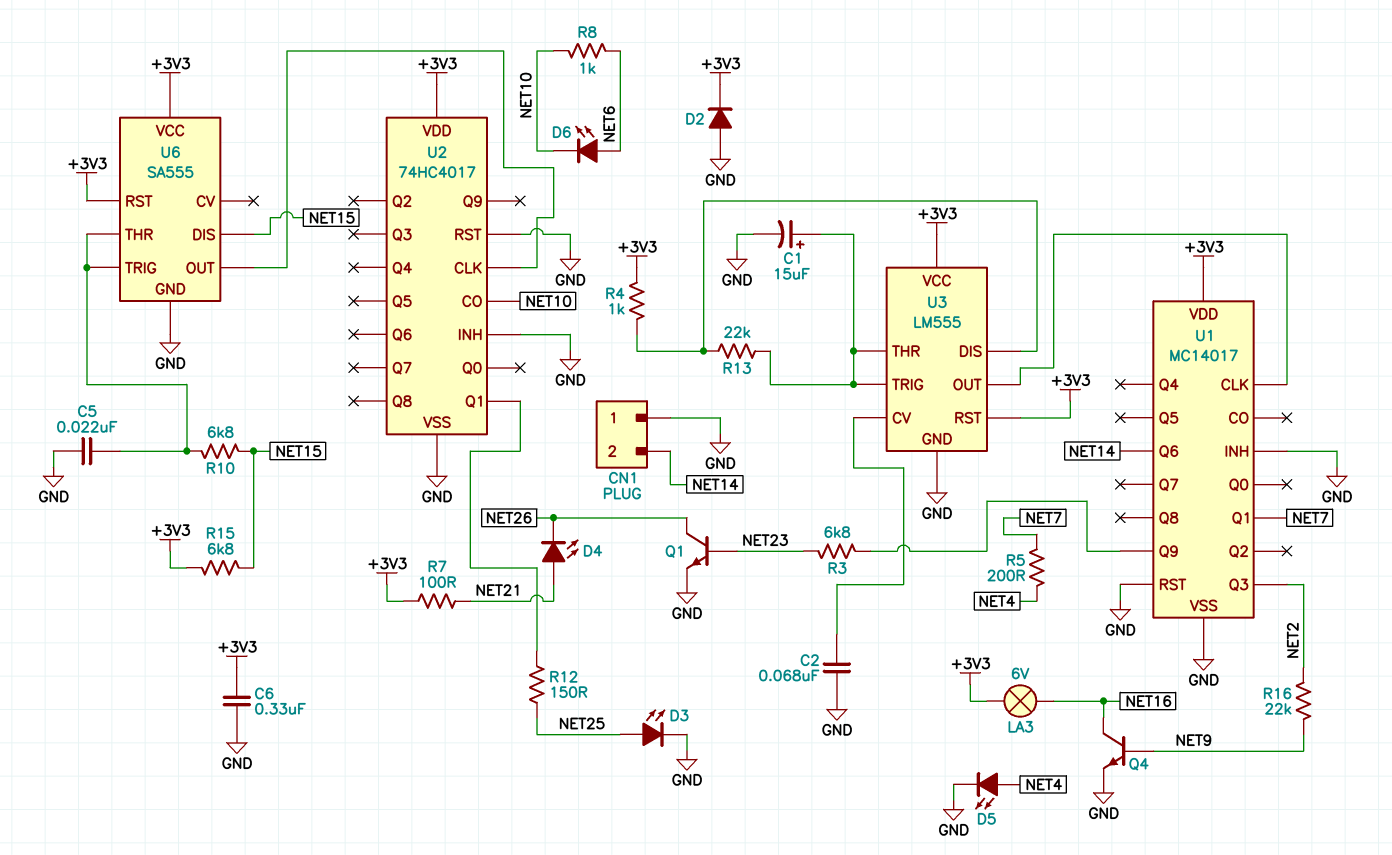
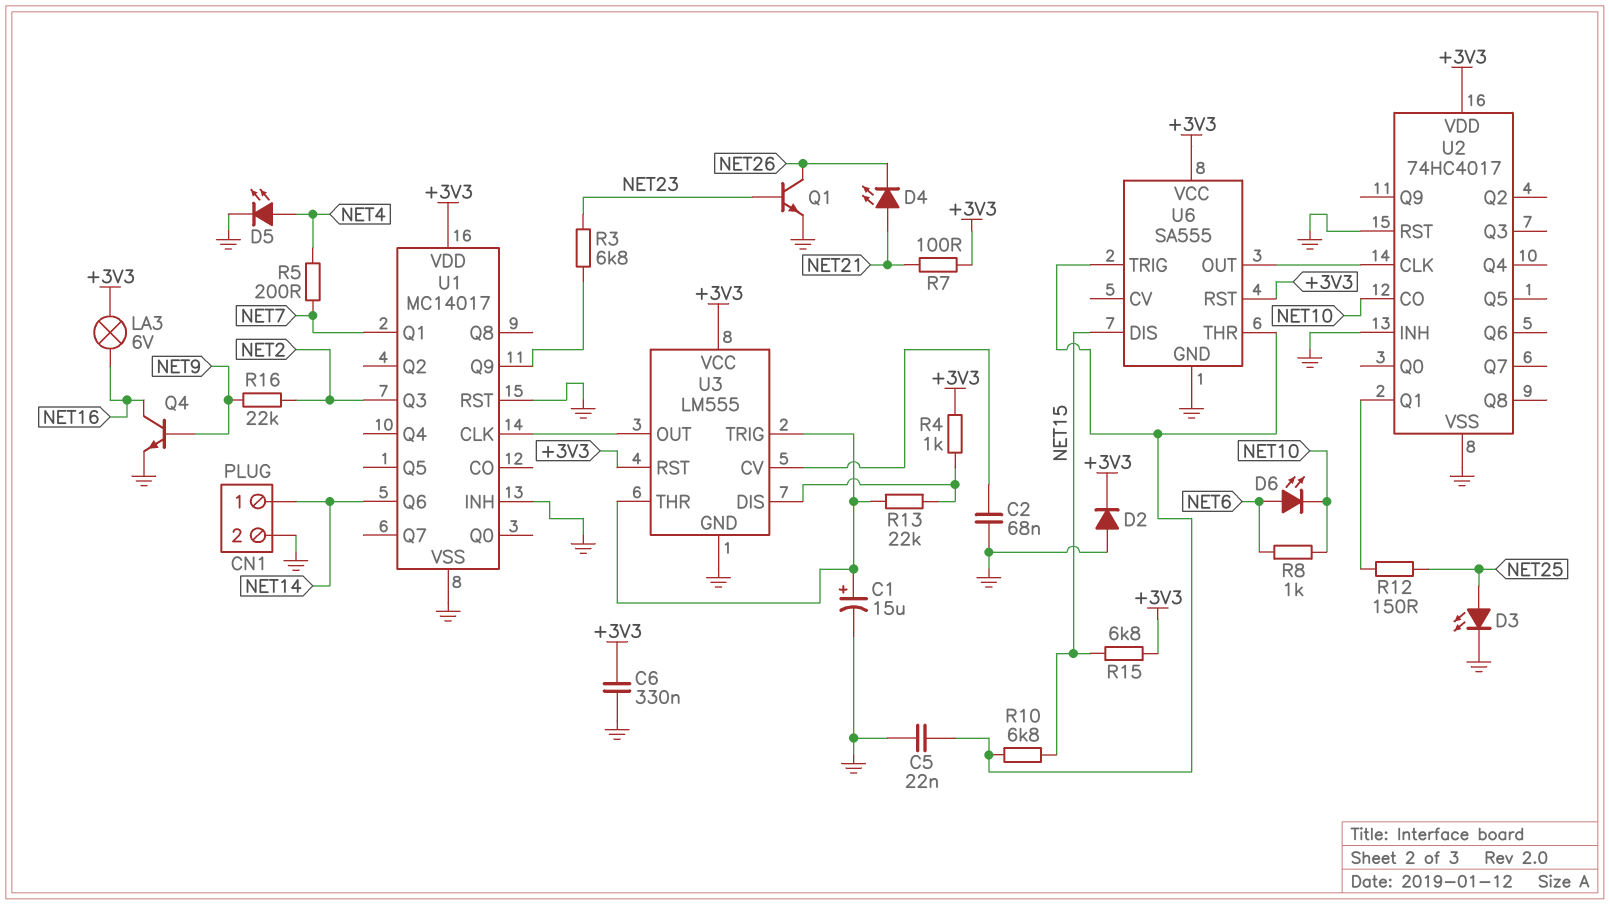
CN1 pin 1: GND -> NET14
CN1 pin 2: NET14 -> GND

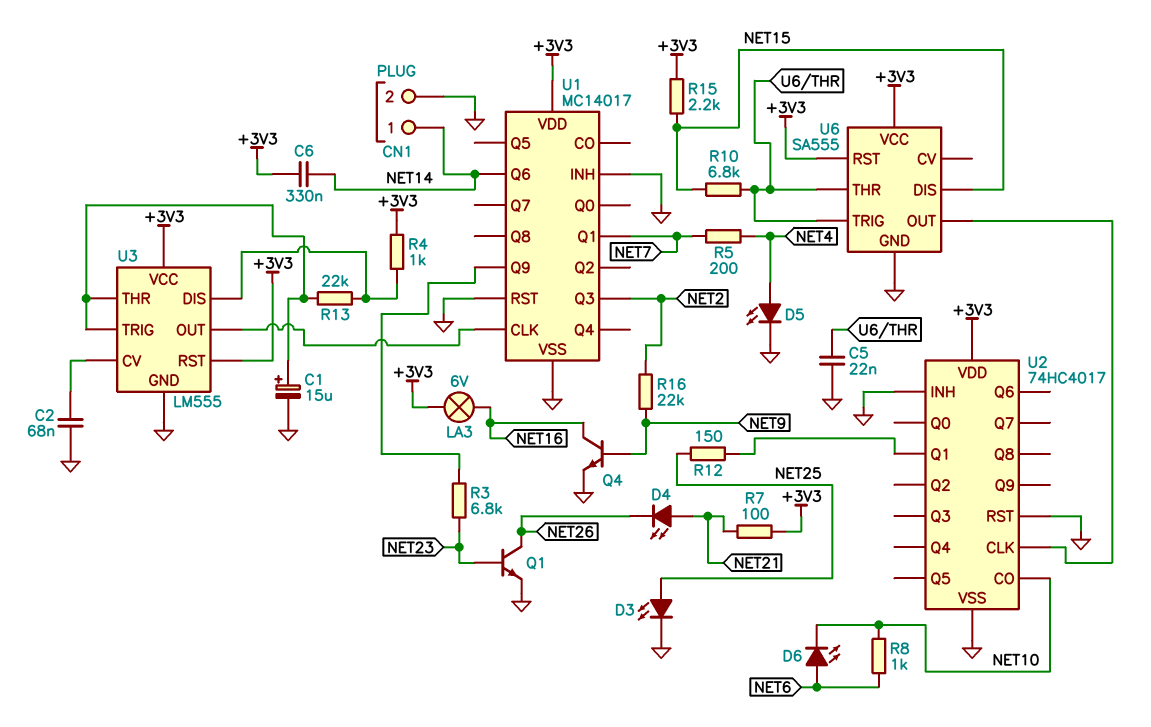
C6: 330nF (+3V3, GND) -> 330nF (+3V3, NET14)
D2: diode (A GND, K +3V3) -> none
R15: 6.8k (+3V3, NET15) -> 2.2k (+3V3, NET15)

